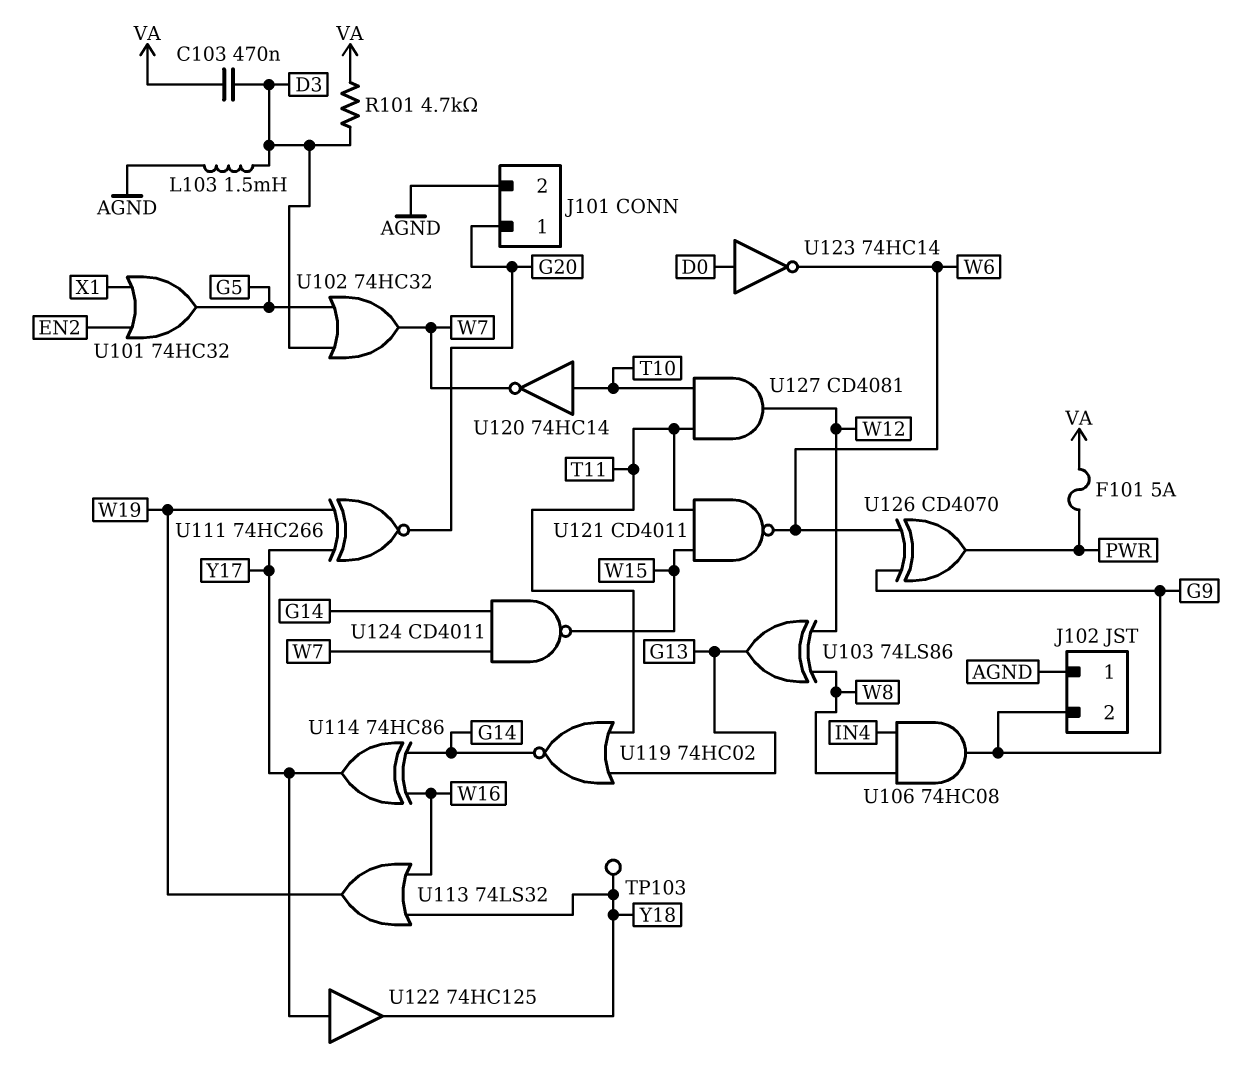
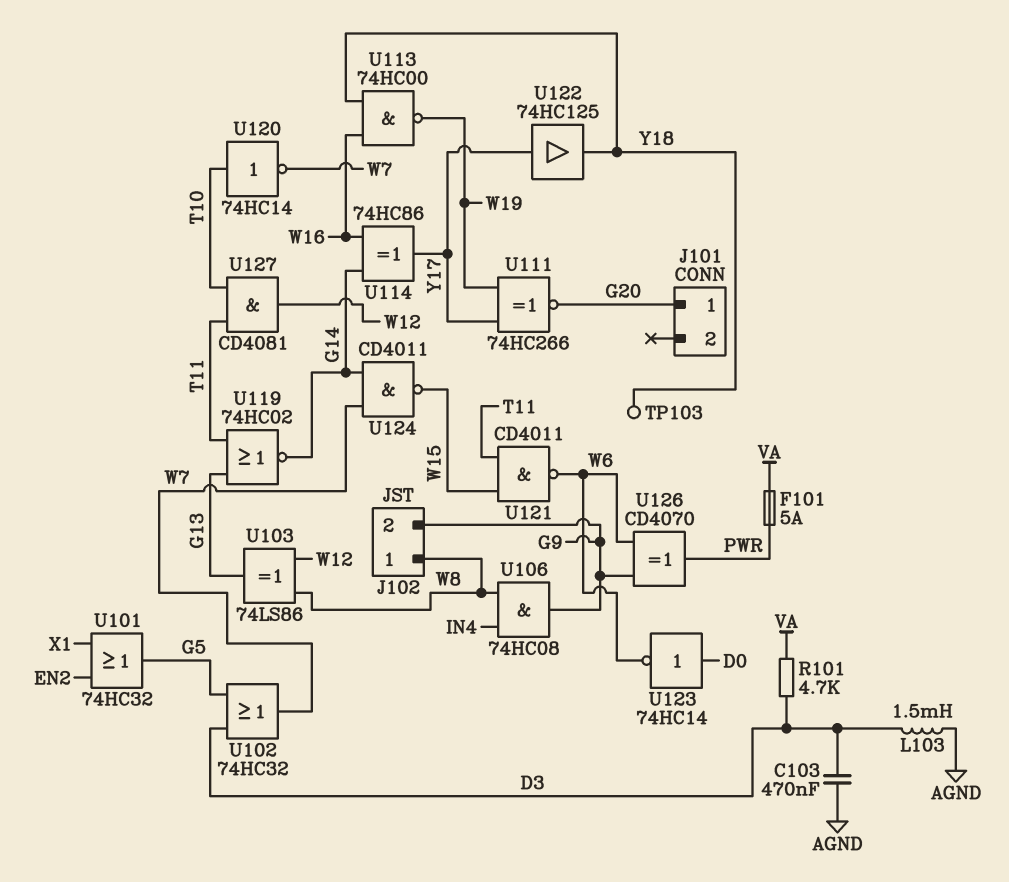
C103: 470nF (D3, VA) -> 470nF (AGND, D3)
J101 pin 2: AGND -> none
J102 pin 1: AGND -> W8
U113: OR 74LS32 (in W16, in Y18, out W19) -> NAND 74HC00 (in W16, in Y18, out W19)

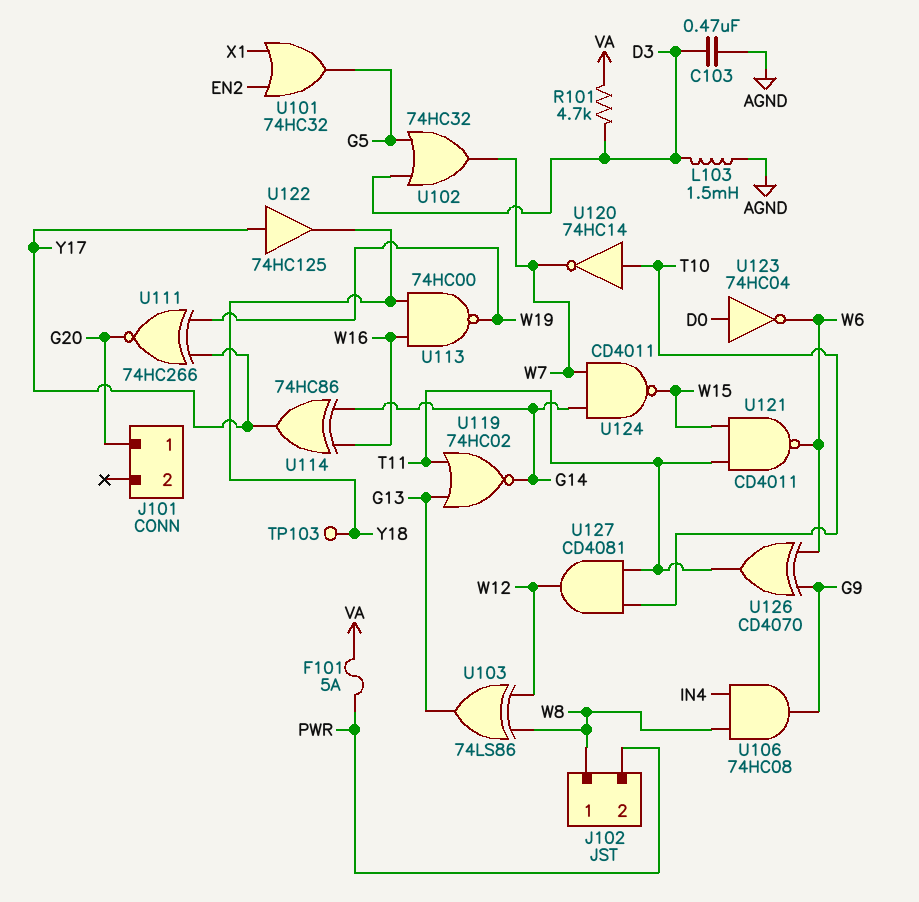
J102 pin 2: G9 -> PWR
U123: NOT 74HC14 (in D0, out W6) -> NOT 74HC04 (in D0, out W6)
U126: XOR CD4070 (in G9, in W6, out PWR) -> XOR CD4070 (in G9, in W6, out T11)

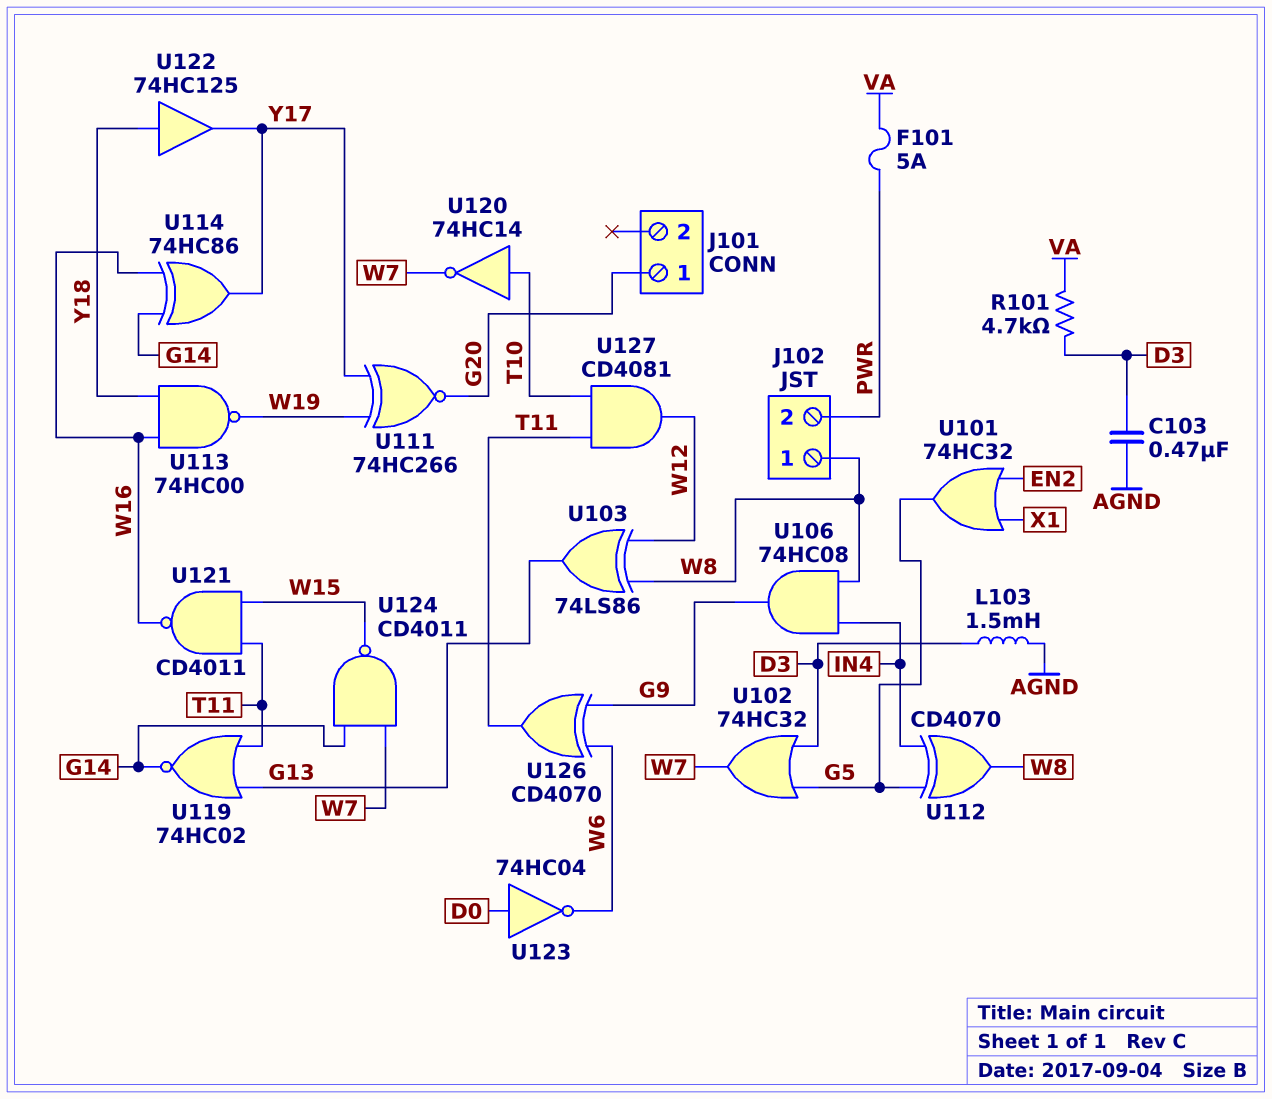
TP103: test point (Y18) -> none
U112: none -> XOR CD4070 (in G5, in IN4, out W8)
U121: NAND CD4011 (in T11, in W15, out W6) -> NAND CD4011 (in T11, in W15, out W16)
U122: buffer 74HC125 (in Y17, out Y18) -> buffer 74HC125 (in Y18, out Y17)

